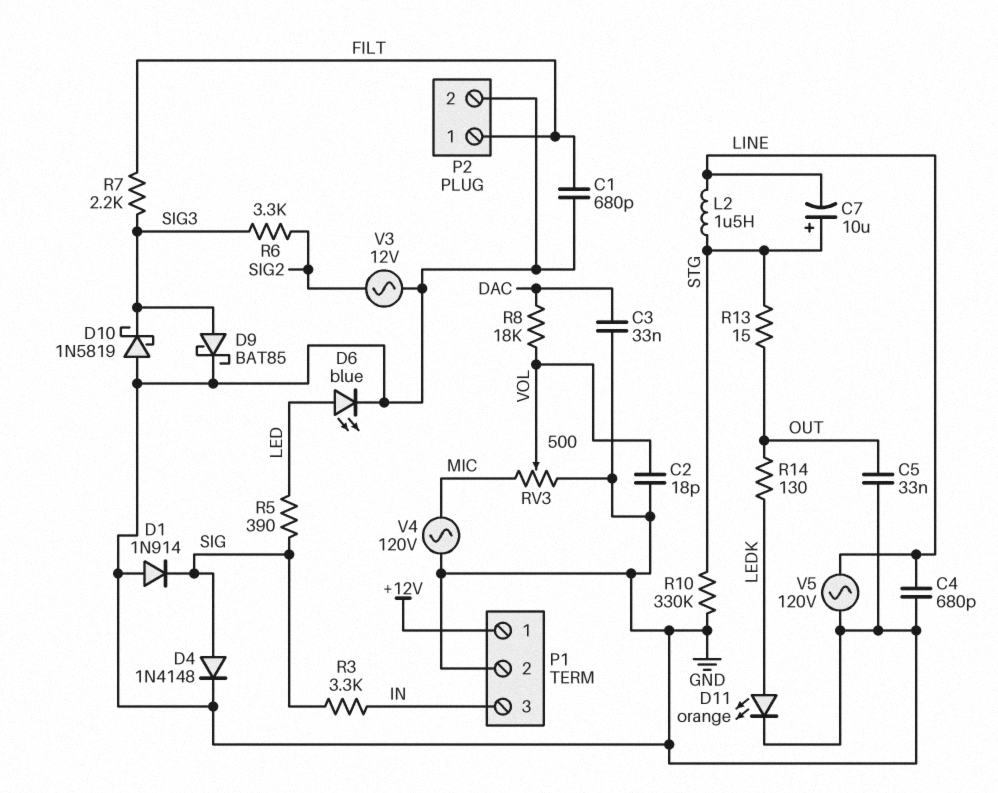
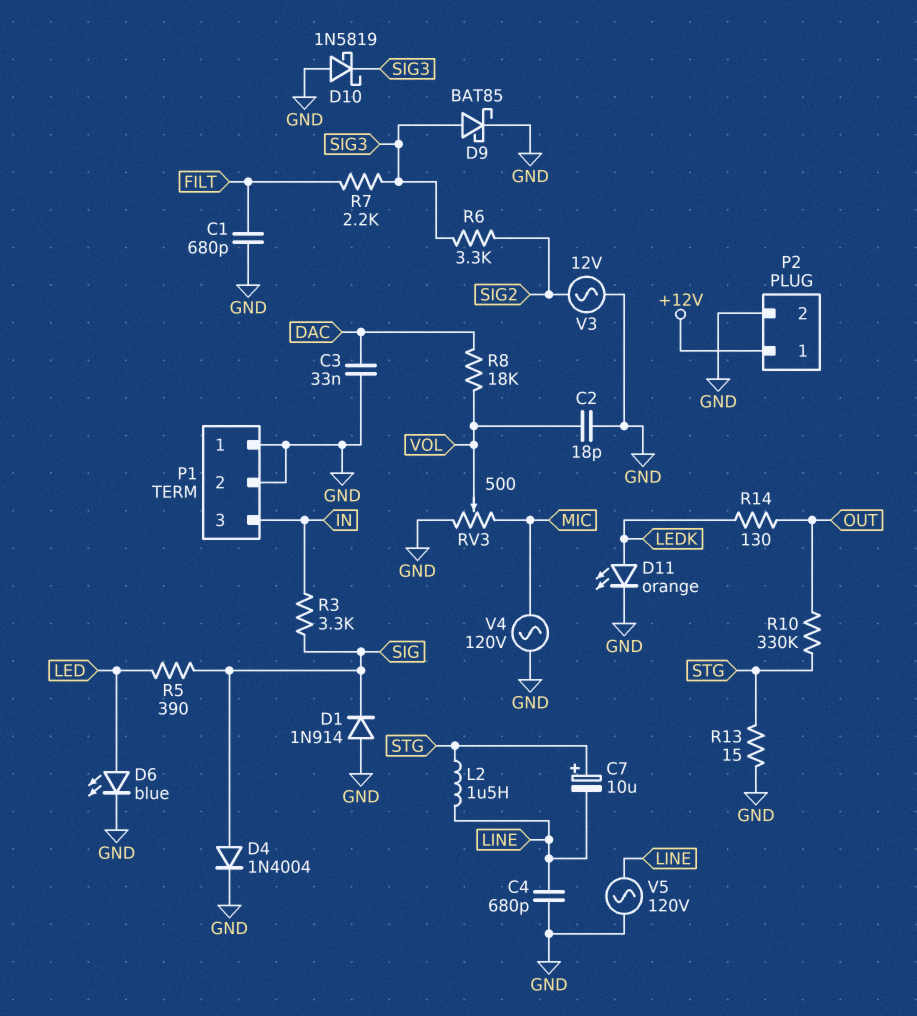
C5: 33nF (GND, OUT) -> none
D4: diode 1N4148 (A SIG, K GND) -> diode 1N4004 (A SIG, K GND)
P1 pin 1: +12V -> GND
P2 pin 1: FILT -> +12V
R10: 330k (GND, STG) -> 330k (OUT, STG)
R13: 15 (OUT, STG) -> 15 (GND, STG)

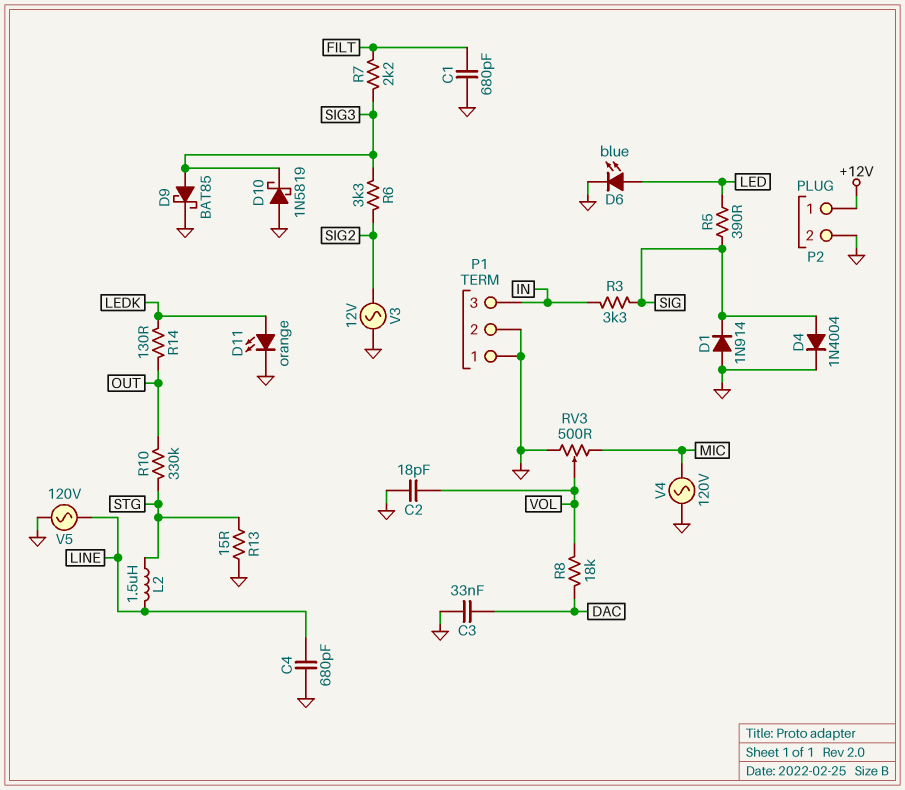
C7: 10uF (plus STG, minus LINE) -> none

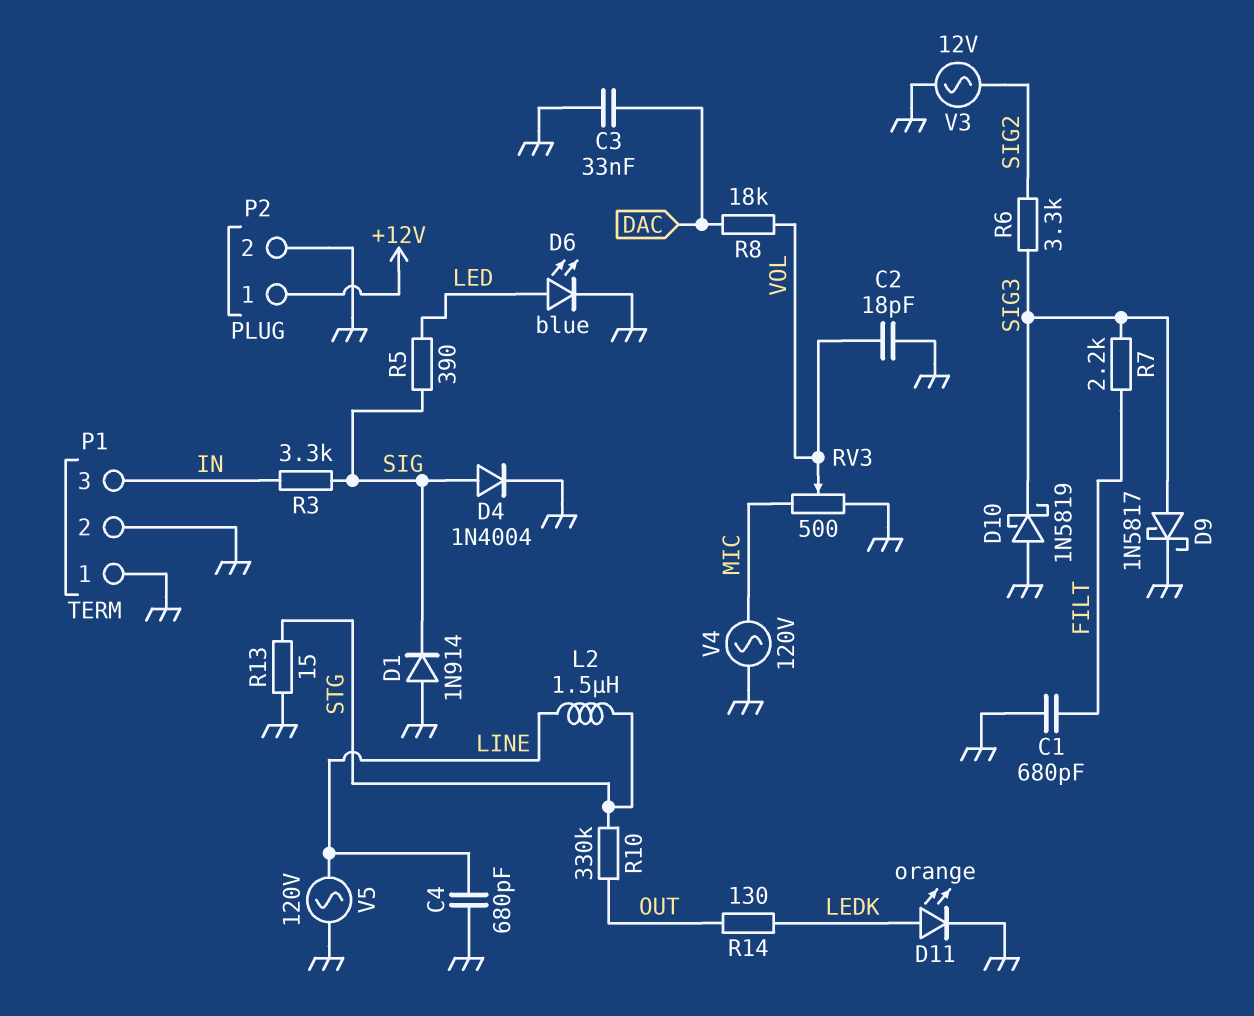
D9: schottky BAT85 (A SIG3, K GND) -> schottky 1N5817 (A SIG3, K GND)

